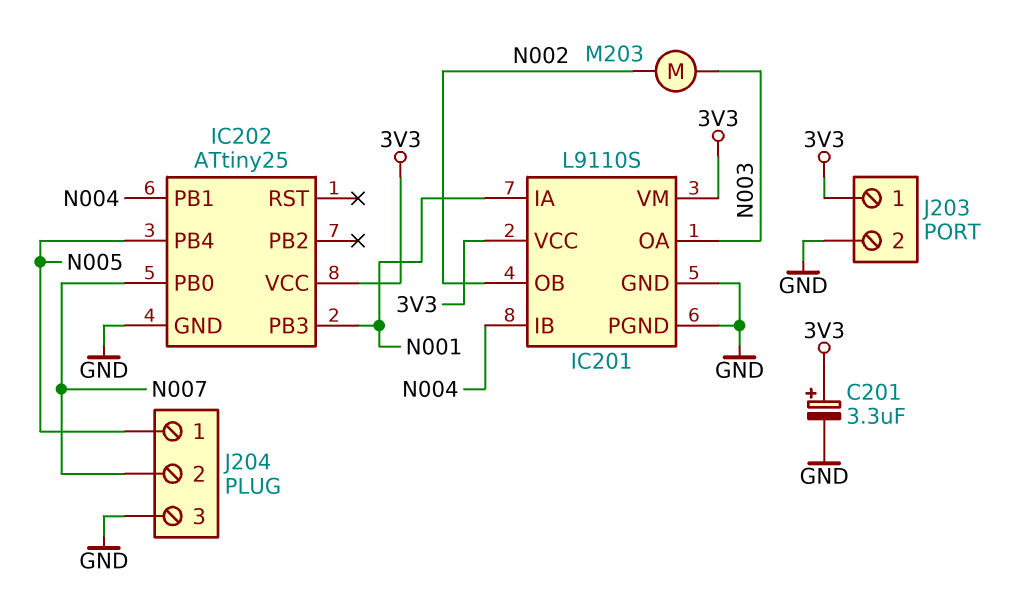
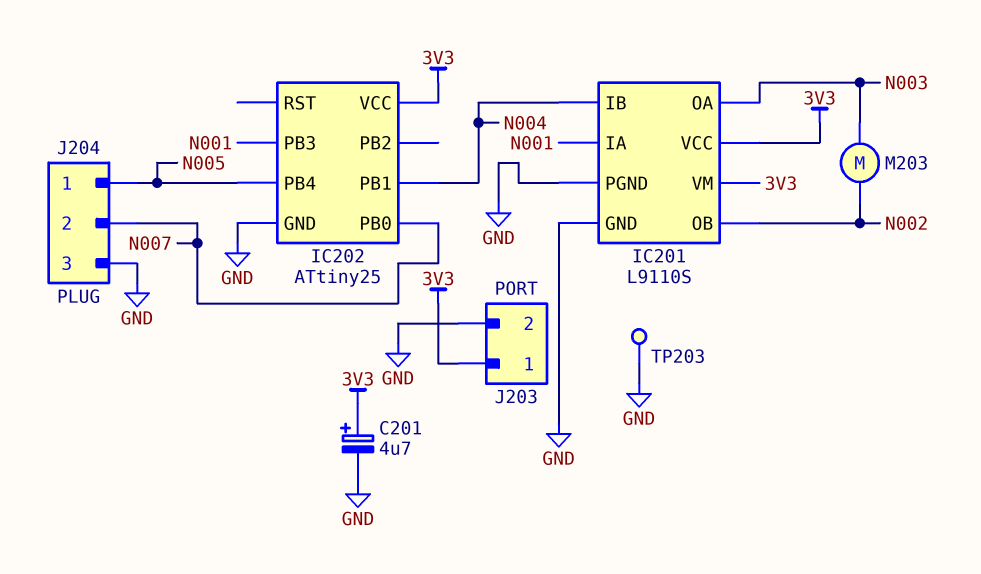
C201: 3.3uF (plus 3V3, minus GND) -> 4.7uF (plus 3V3, minus GND)
TP203: none -> test point (GND)

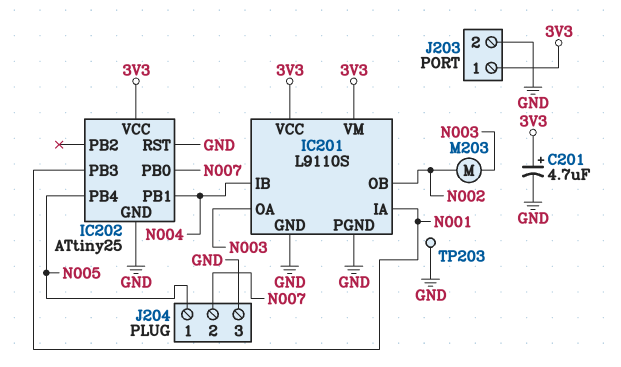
IC202 pin RST: none -> GND

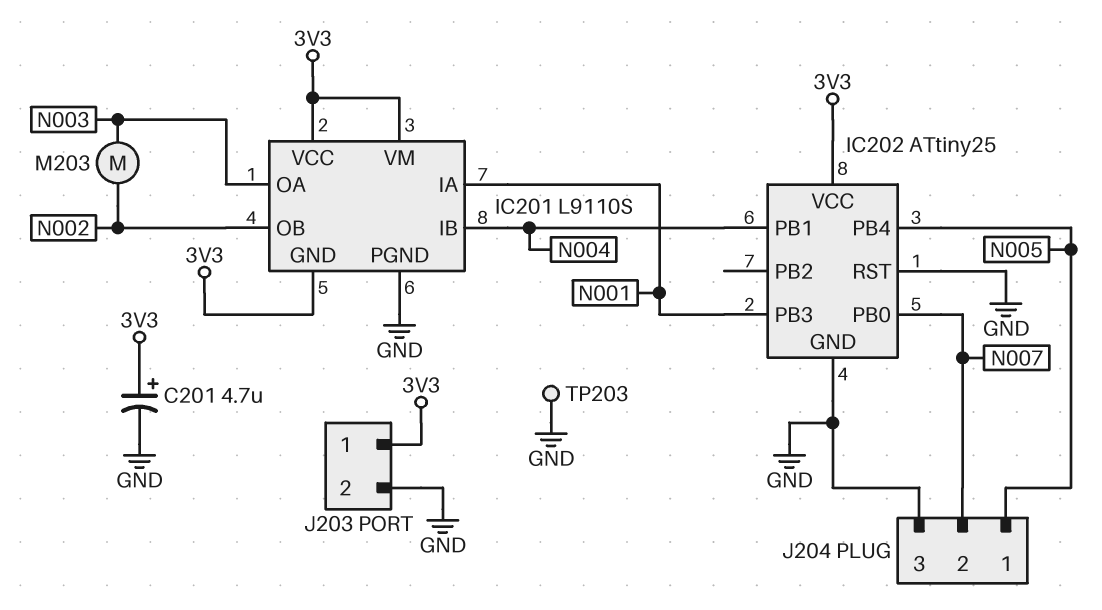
IC201 pin GND: GND -> 3V3

